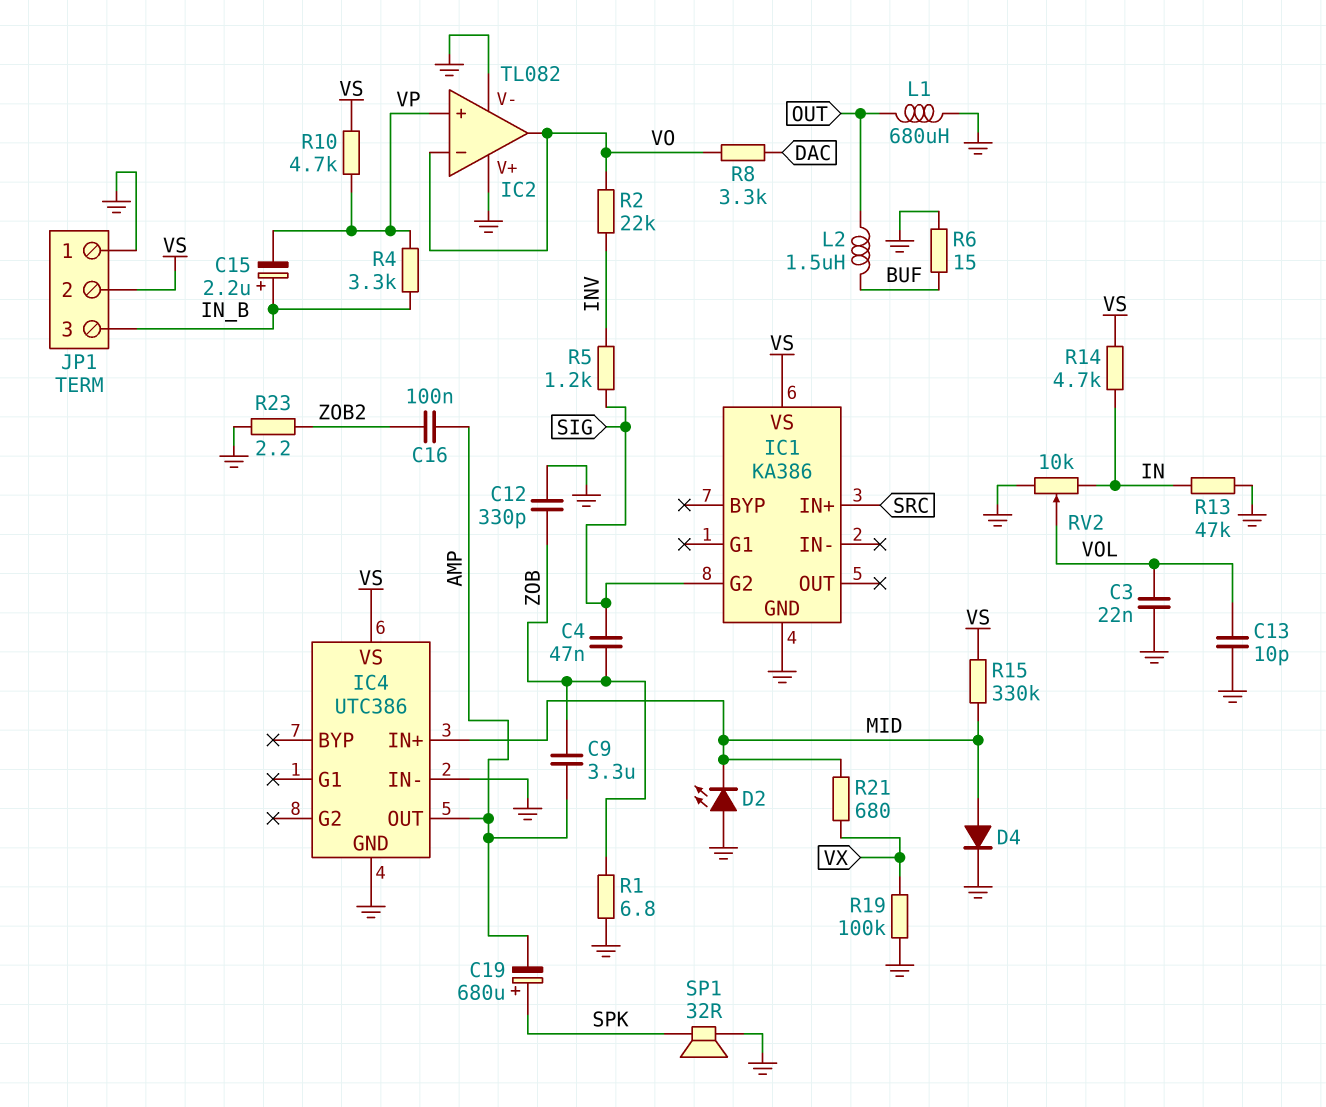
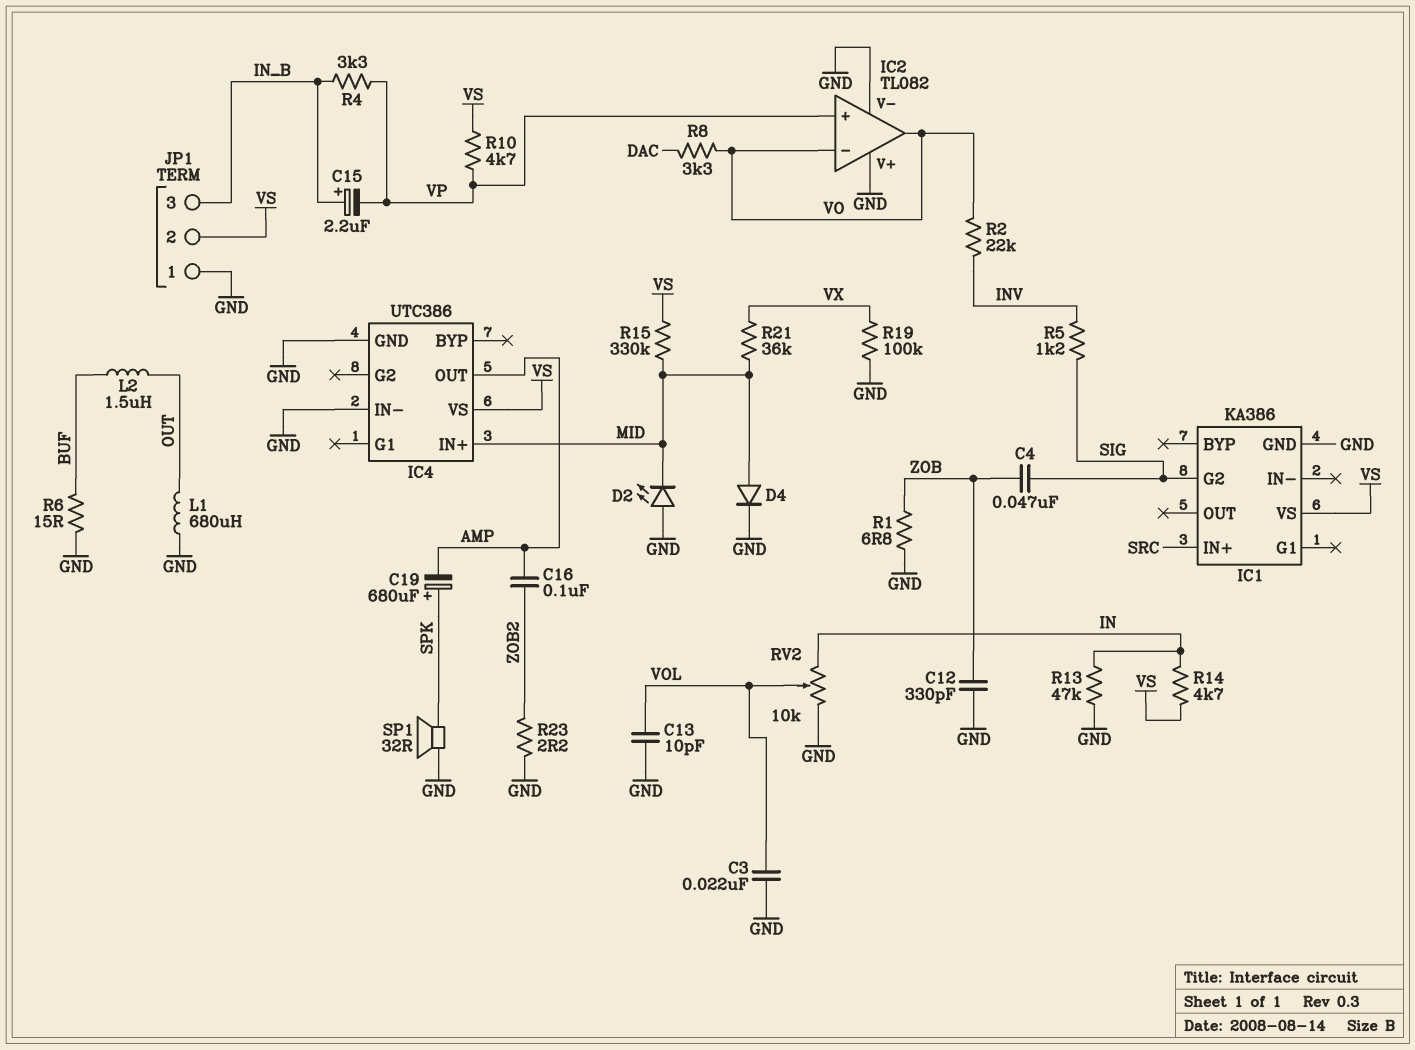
C9: 3.3uF (AMP, ZOB) -> none
R21: 680 (MID, VX) -> 36k (MID, VX)

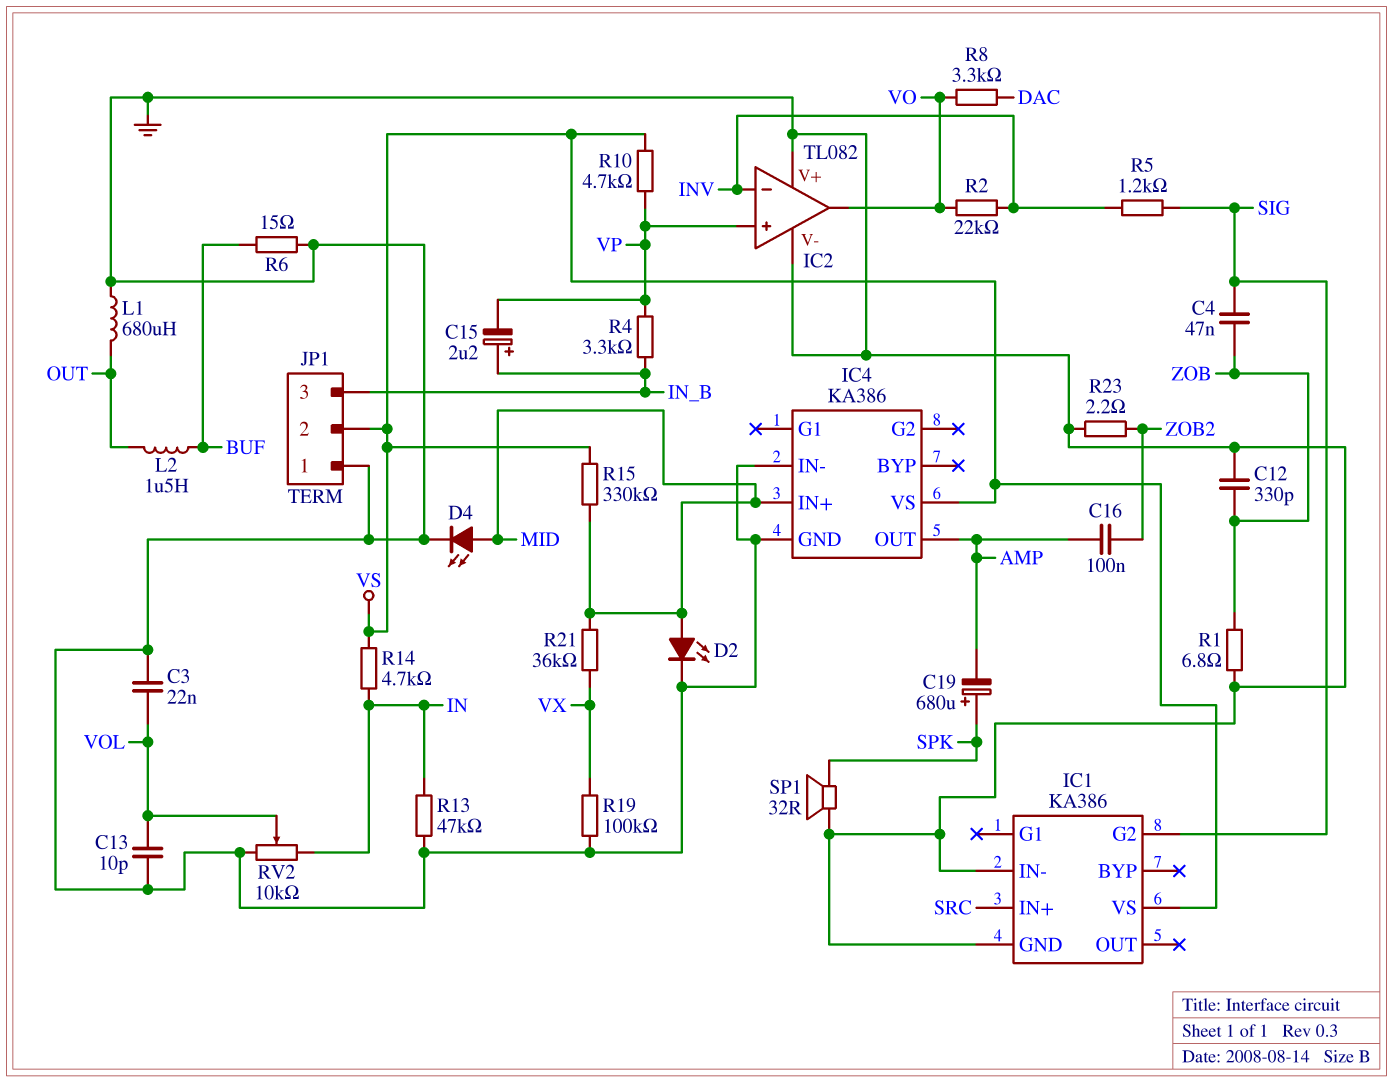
D2: LED (A GND, K MID) -> LED (A MID, K GND)
D4: diode (A MID, K GND) -> LED (A MID, K GND)
IC1 pin IN-: none -> GND
IC2 pin in-: VO -> INV
IC4: UTC386 -> KA386

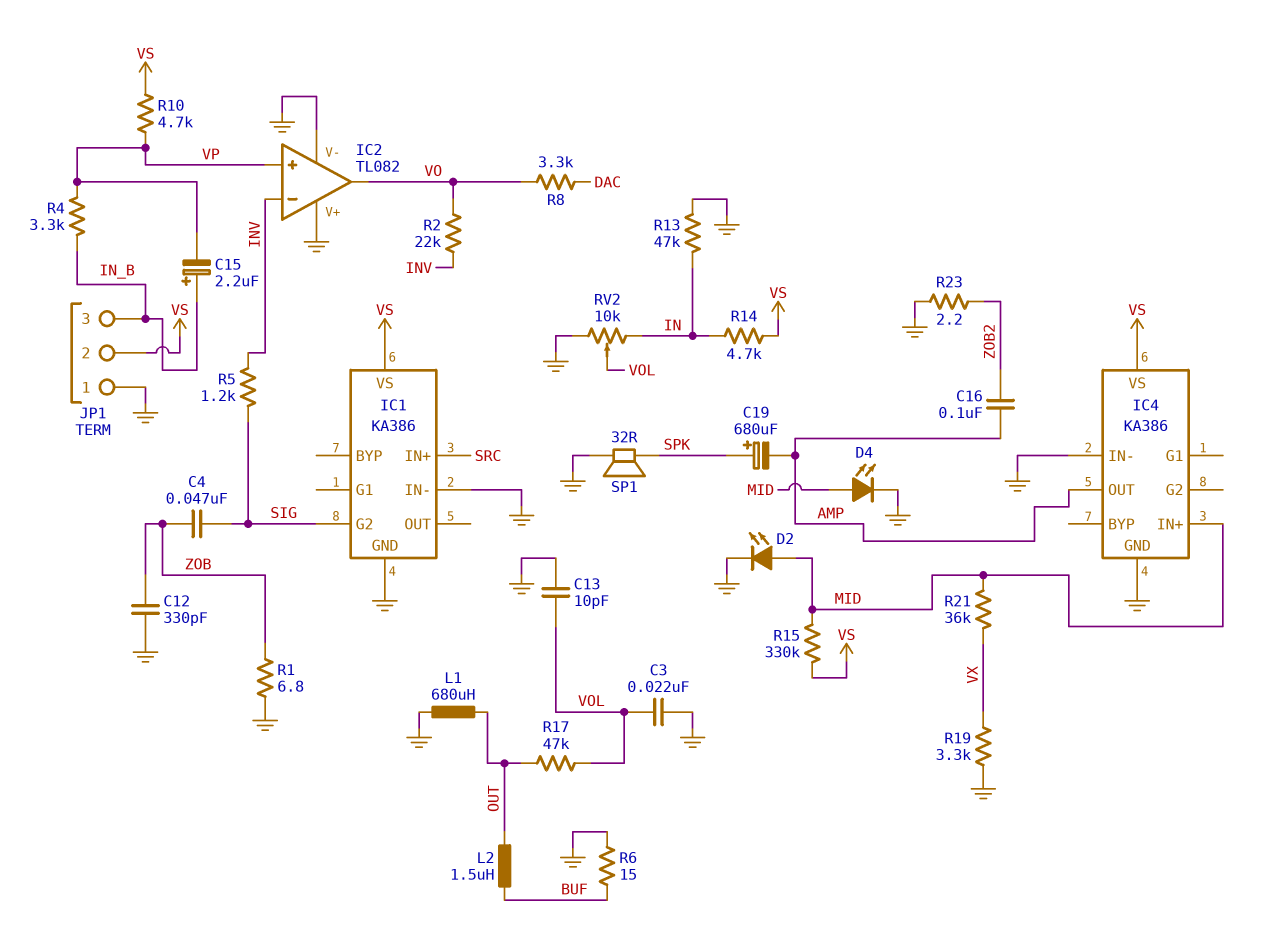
R17: none -> 47k (OUT, VOL)
R19: 100k (GND, VX) -> 3.3k (GND, VX)

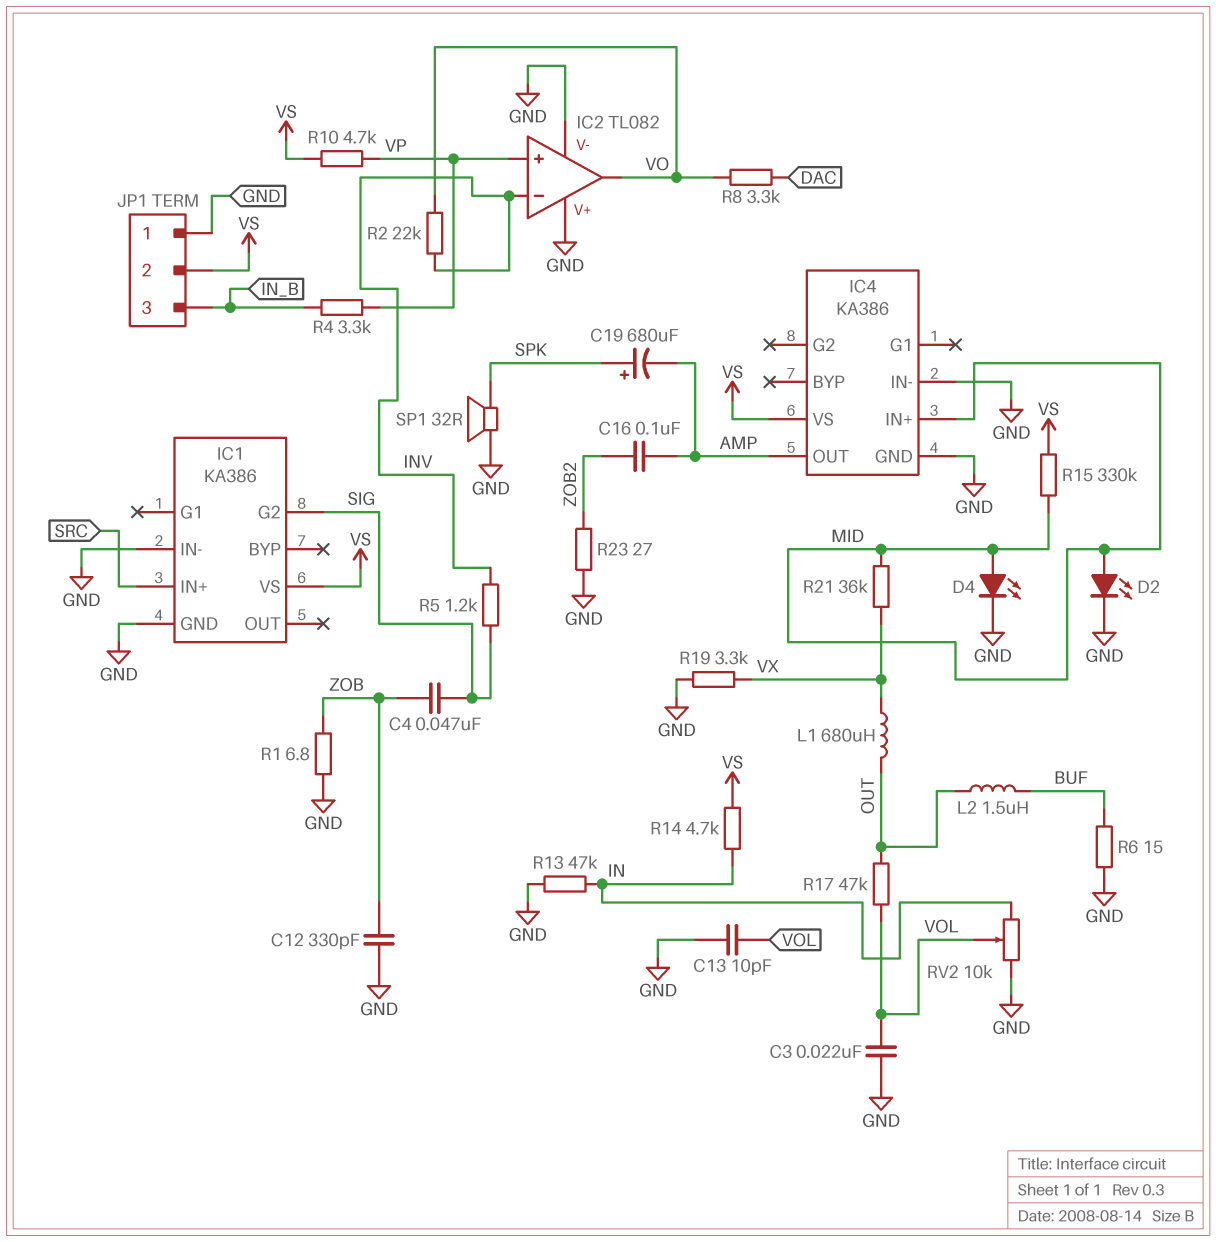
C15: 2.2uF (plus IN_B, minus VP) -> none
L1: 680uH (GND, OUT) -> 680uH (OUT, VX)
R23: 2.2 (GND, ZOB2) -> 27 (GND, ZOB2)

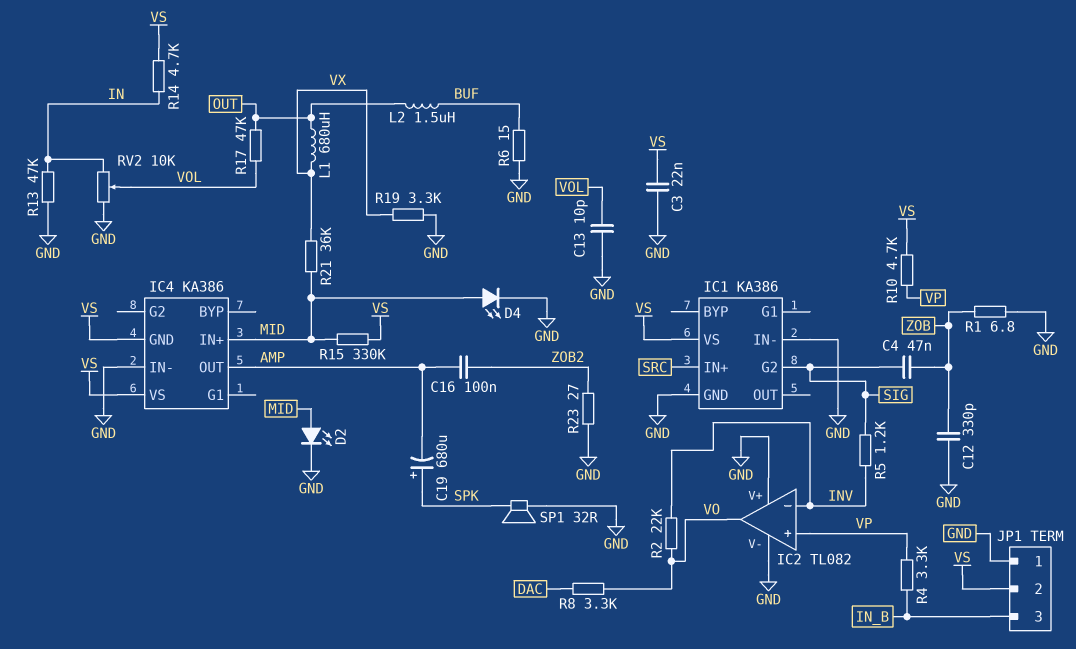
C3: 22nF (GND, VOL) -> 22nF (GND, VS)
IC4 pin GND: GND -> VS

